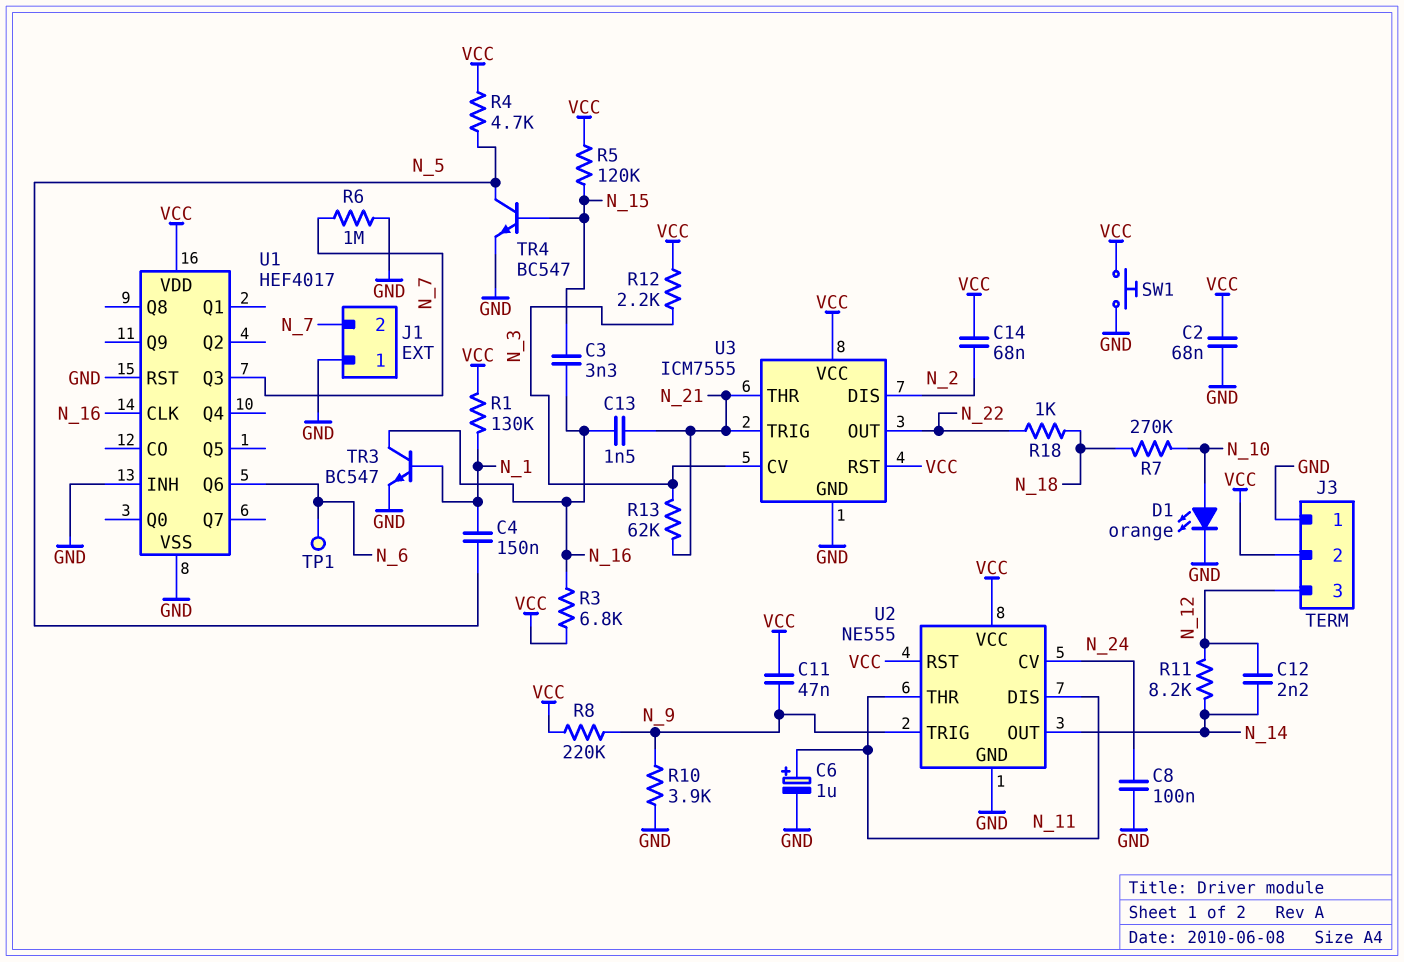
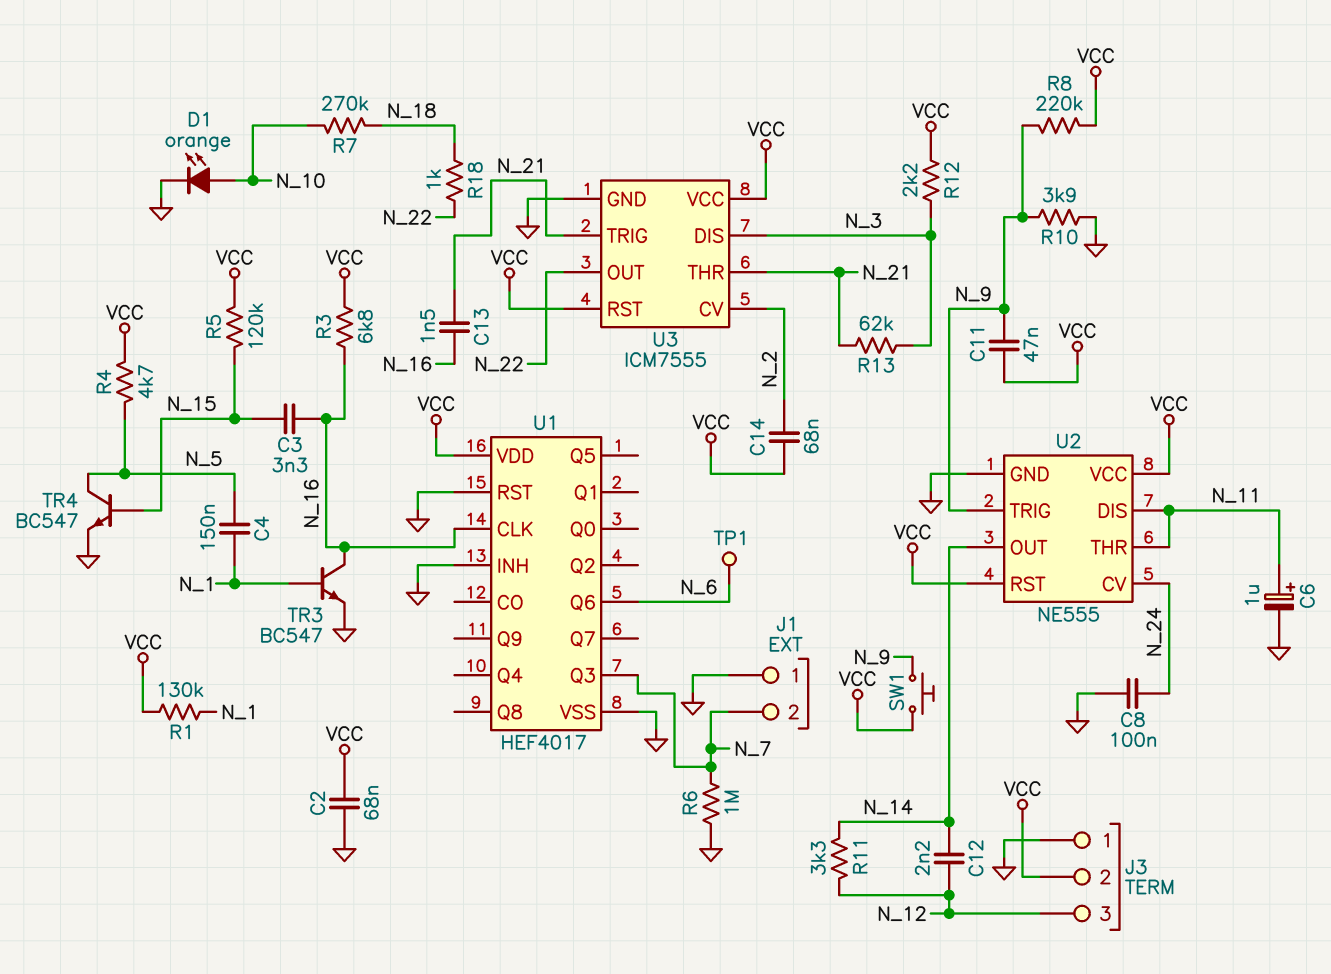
R11: 8.2k (N_12, N_14) -> 3.3k (N_12, N_14)
SW1: button (GND, VCC) -> button (N_9, VCC)
U3 pin CV: N_3 -> N_2
U3 pin DIS: N_2 -> N_3

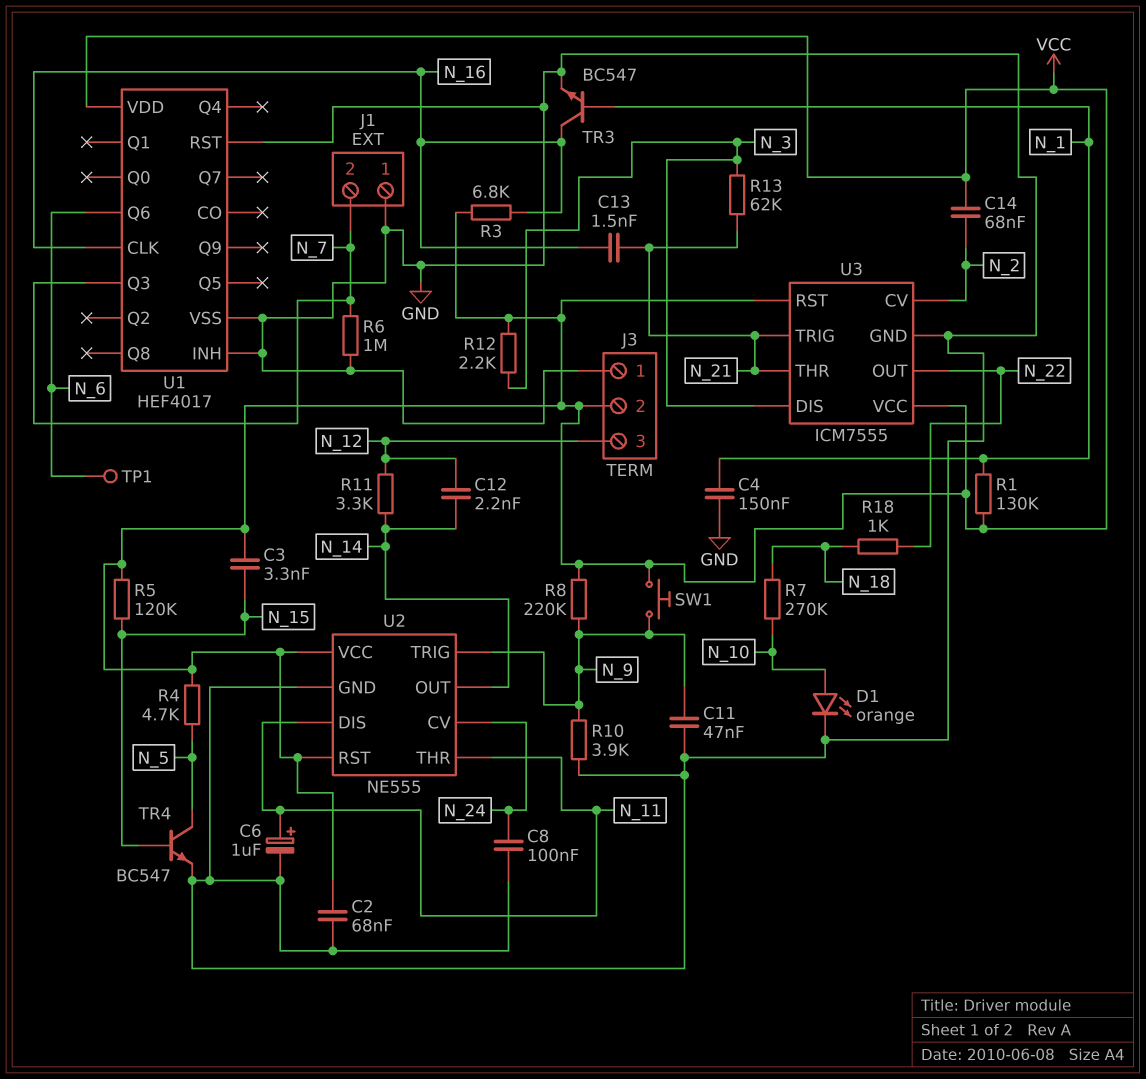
C3: 3.3nF (N_15, N_16) -> 3.3nF (N_15, VCC)
C4: 150nF (N_1, N_5) -> 150nF (GND, N_1)
C11: 47nF (N_9, VCC) -> 47nF (GND, N_9)

